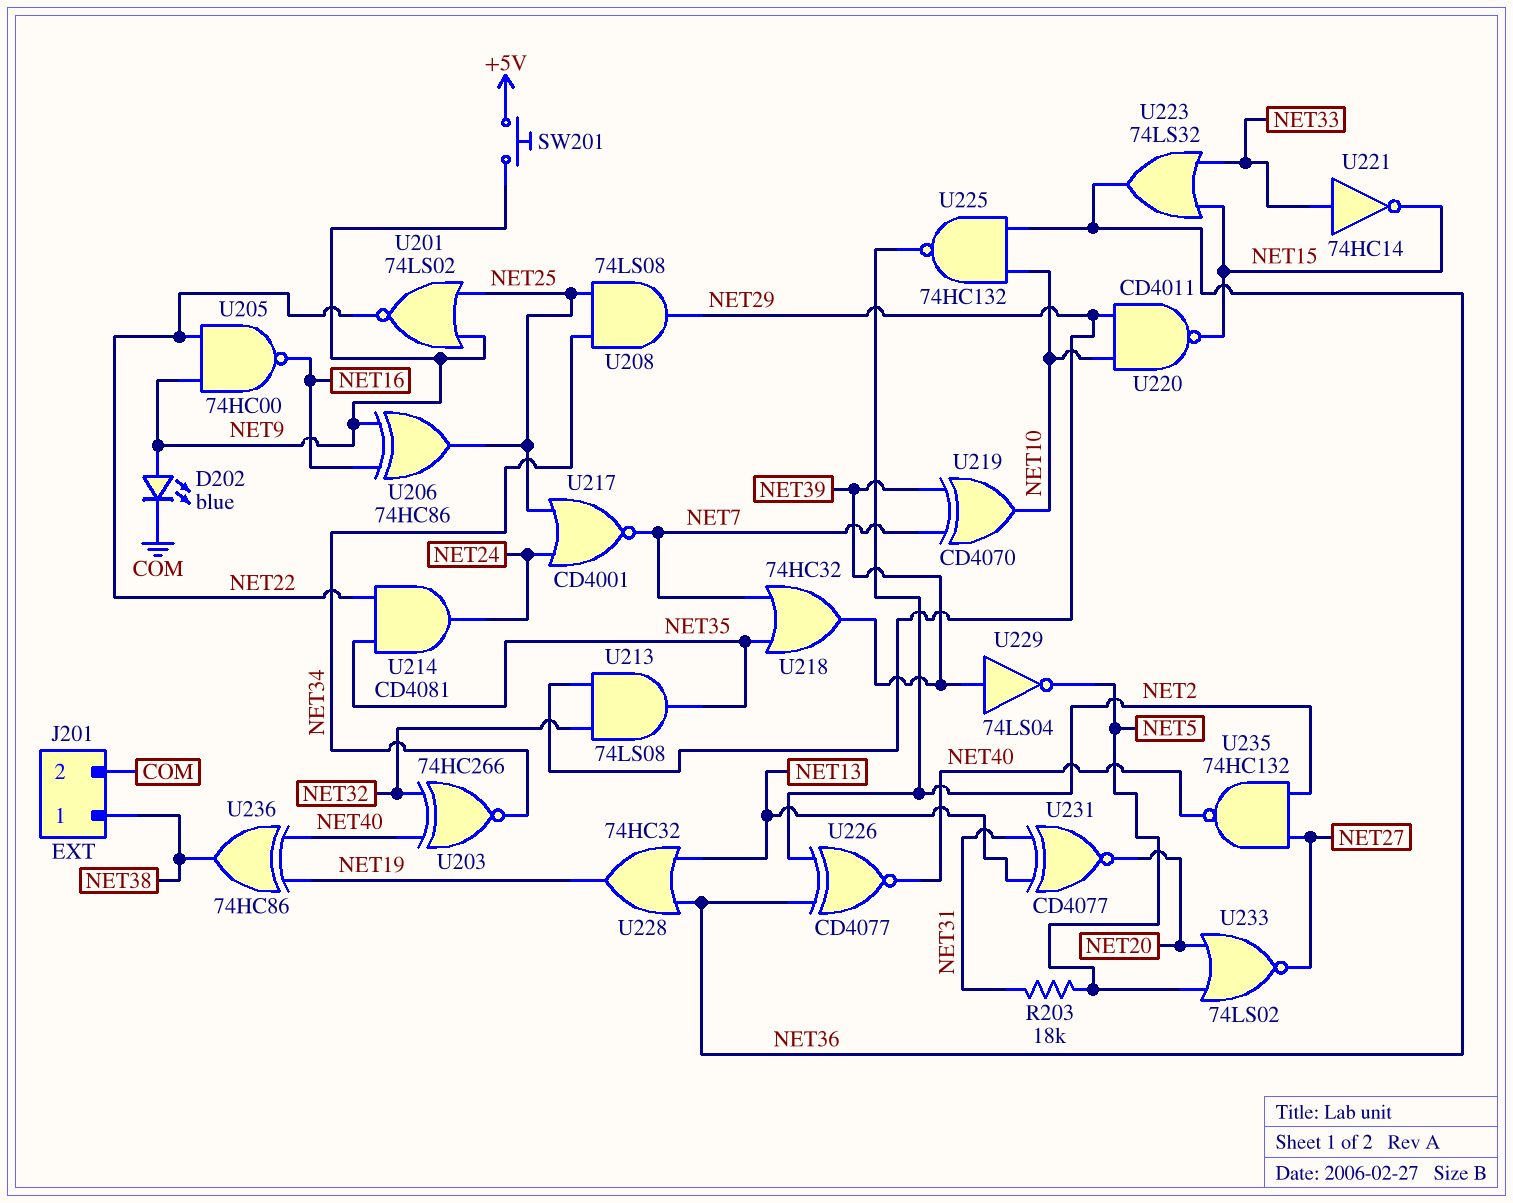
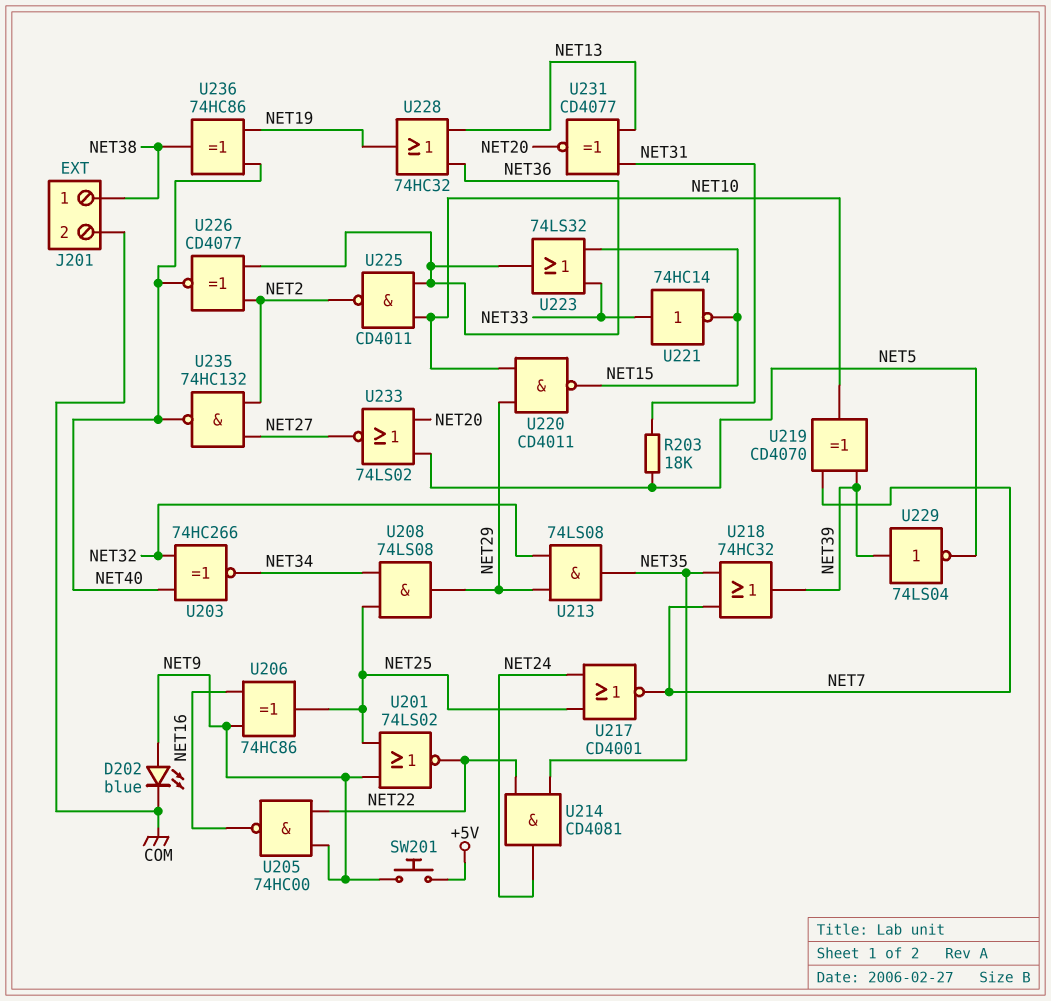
U225: NAND 74HC132 (in NET10, in NET36, out NET2) -> NAND CD4011 (in NET10, in NET36, out NET2)

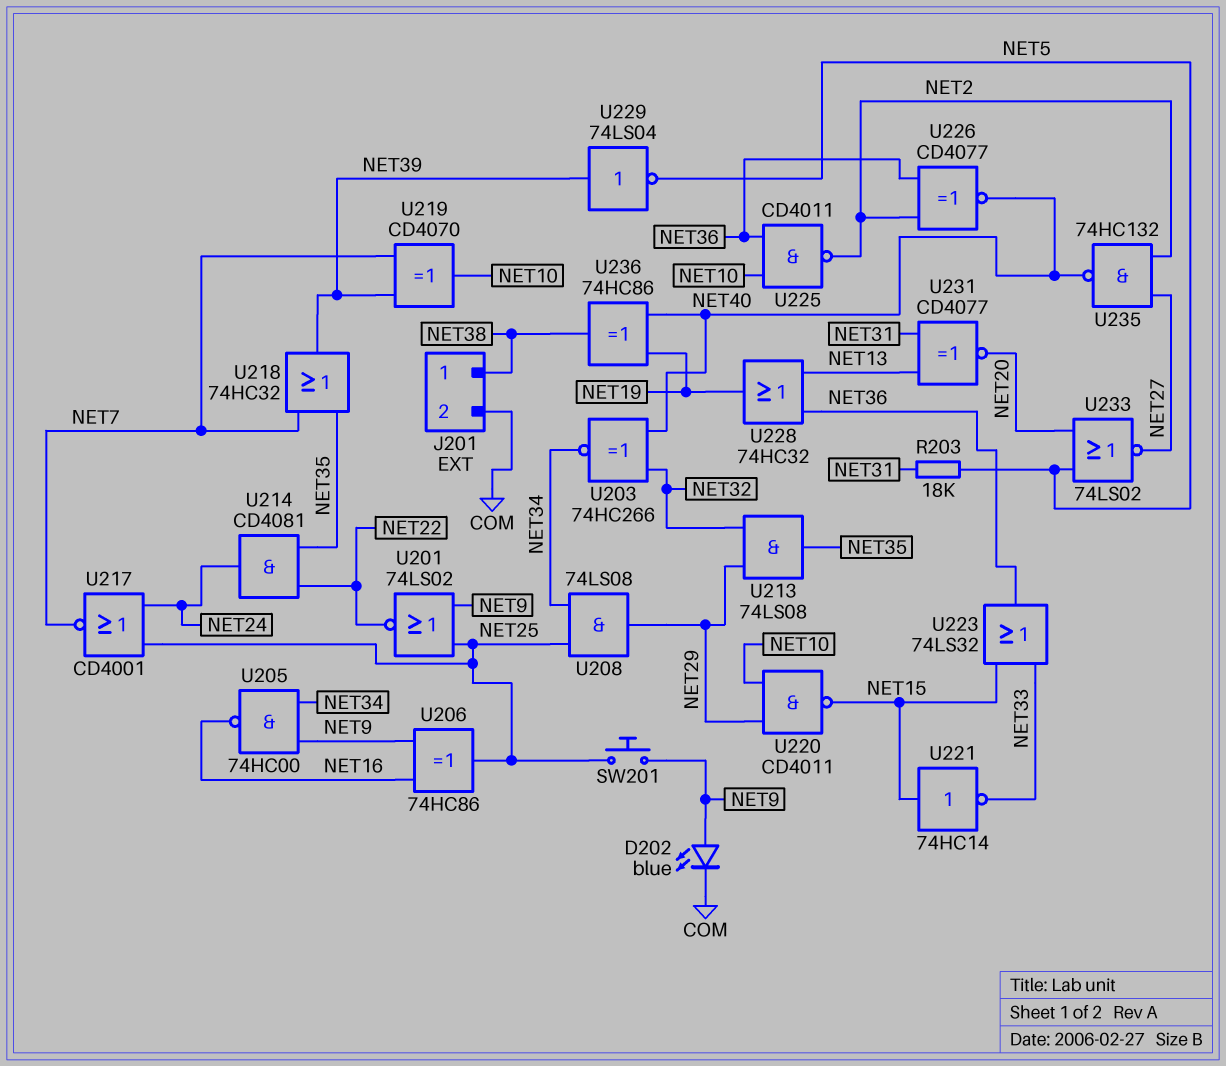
SW201: button (+5V, NET9) -> button (NET9, NET25)
U205: NAND 74HC00 (in NET9, in NET22, out NET16) -> NAND 74HC00 (in NET9, in NET34, out NET16)
U221: NOT 74HC14 (in NET33, out NET15) -> NOT 74HC14 (in NET15, out NET33)

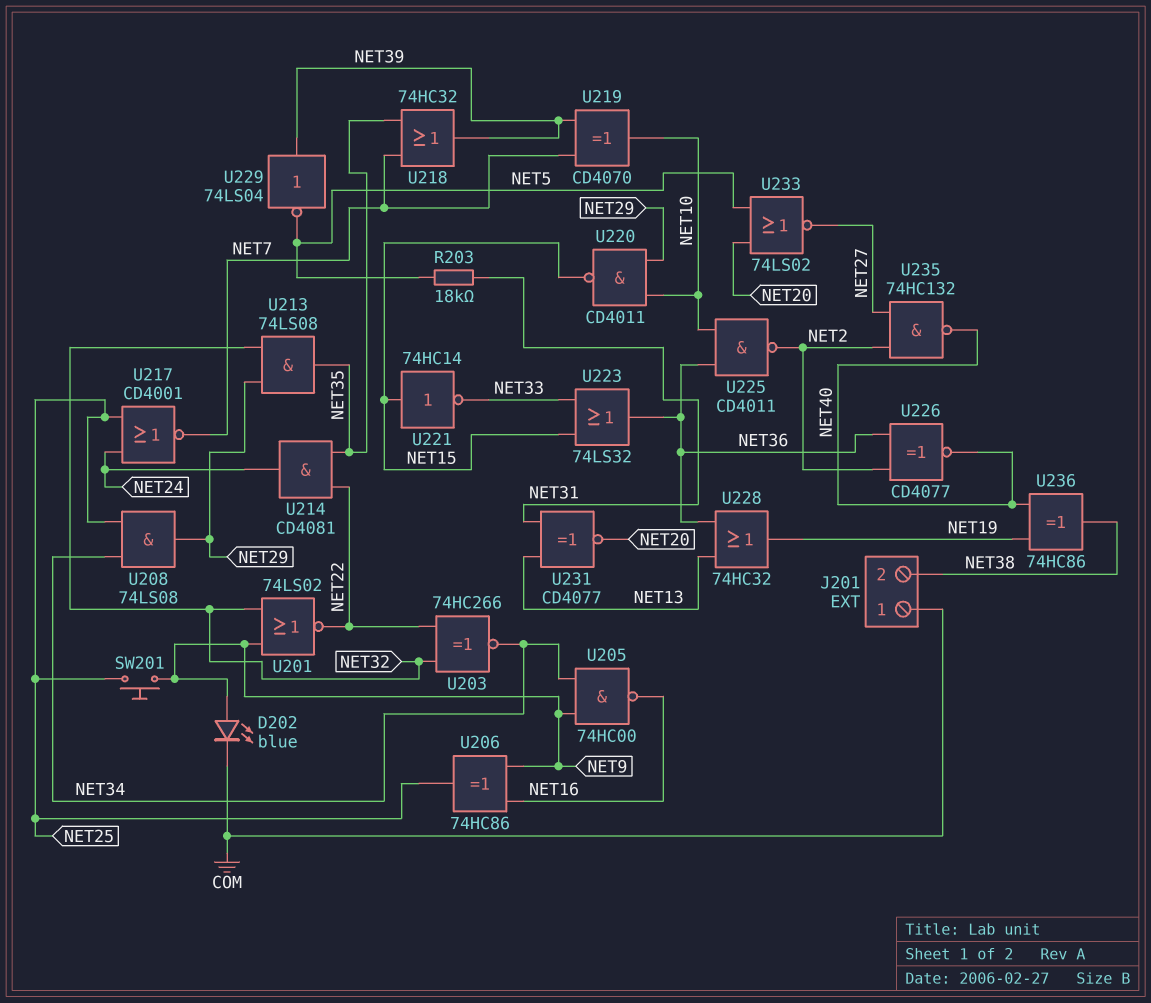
J201 pin 1: NET38 -> COM
J201 pin 2: COM -> NET38
U201: NOR 74LS02 (in NET9, in NET25, out NET22) -> NOR 74LS02 (in NET9, in NET32, out NET22)
U203: XNOR 74HC266 (in NET32, in NET40, out NET34) -> XNOR 74HC266 (in NET22, in NET32, out NET34)

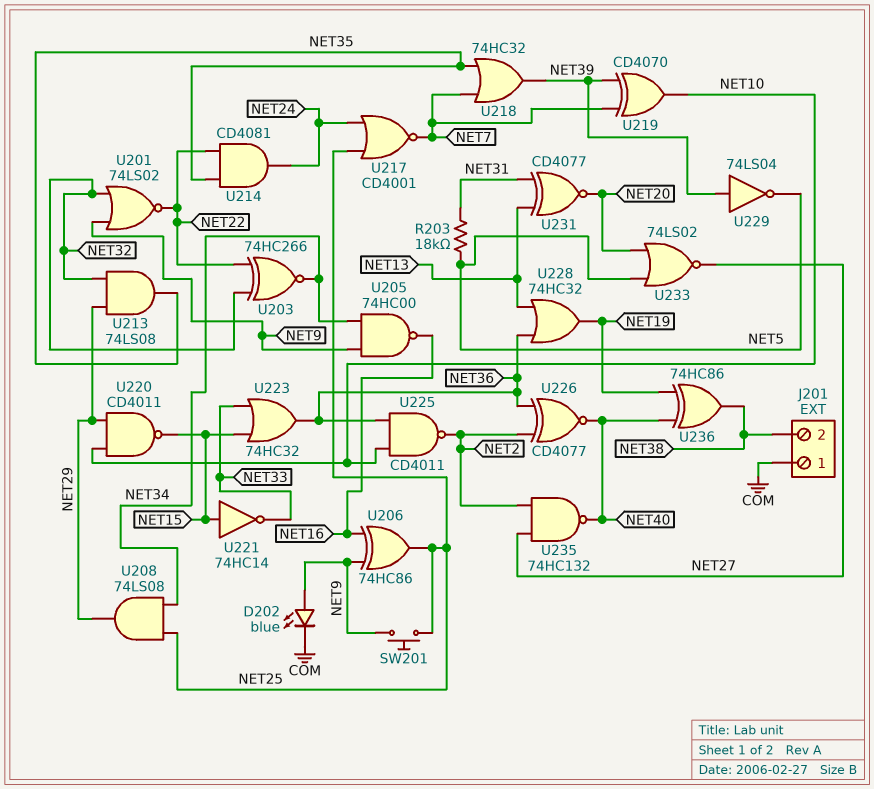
U223: OR 74LS32 (in NET15, in NET33, out NET36) -> OR 74HC32 (in NET15, in NET33, out NET36)

